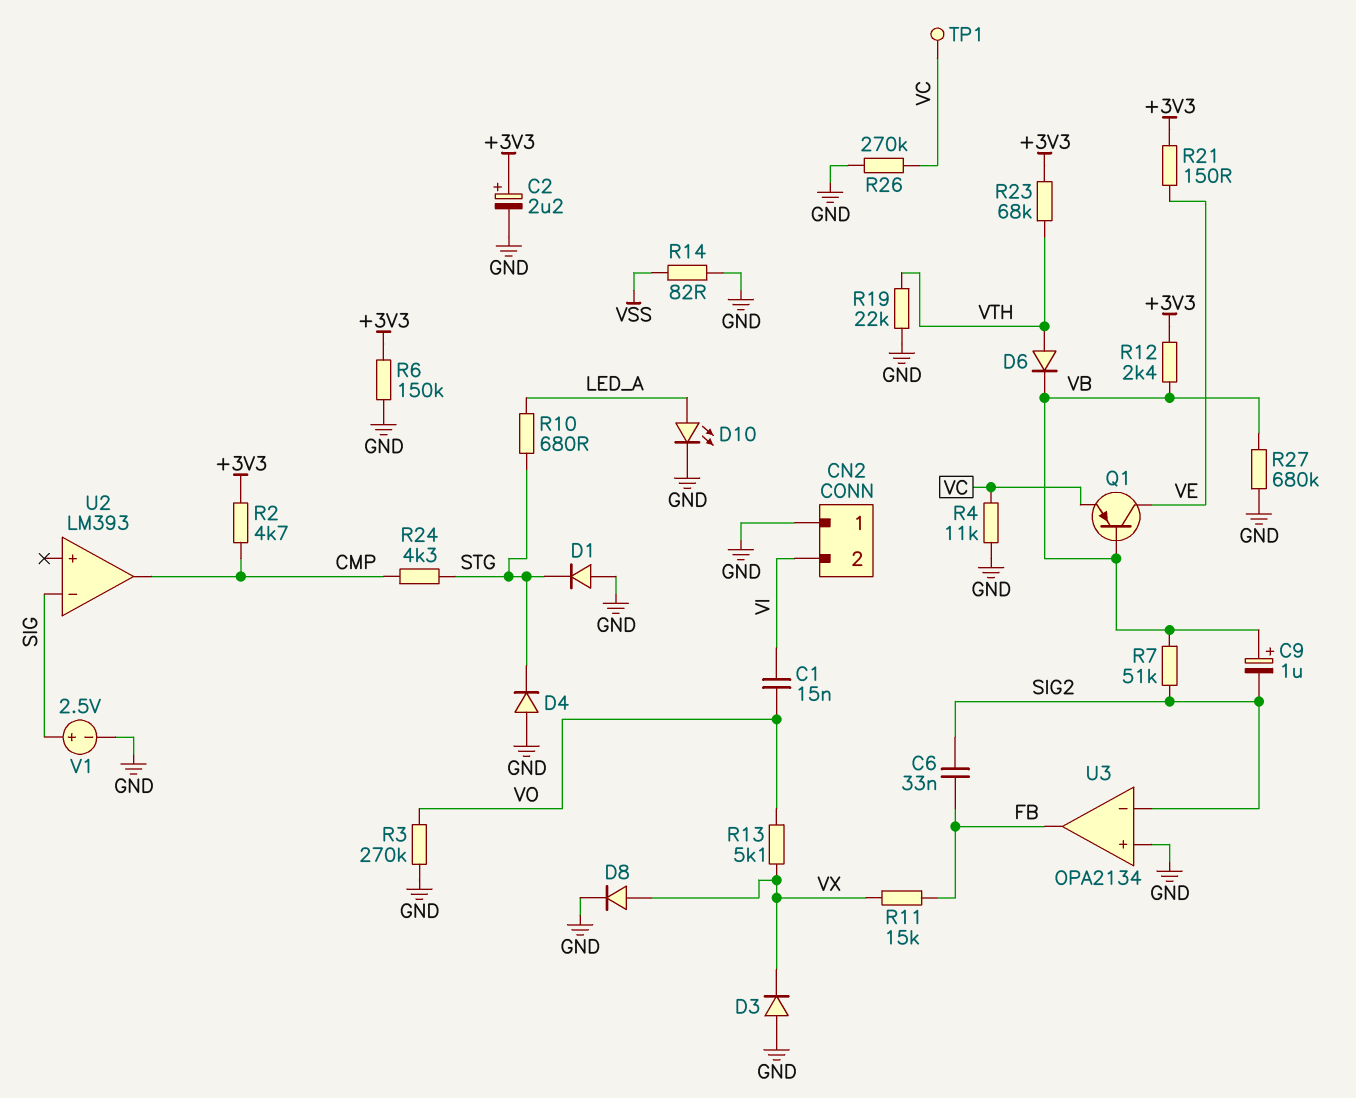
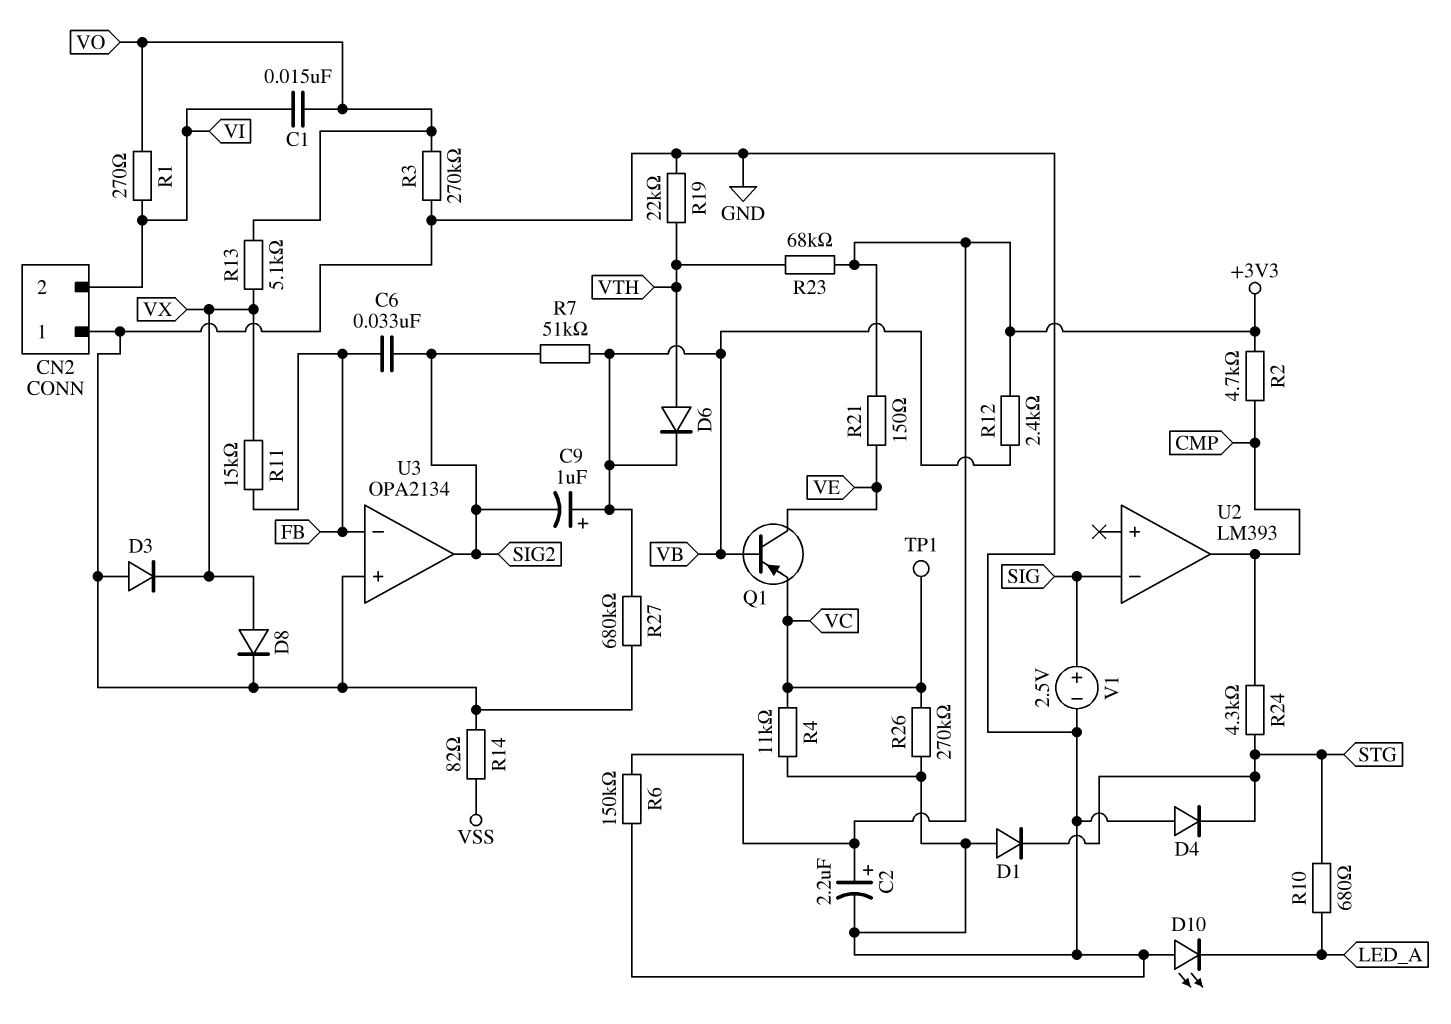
D10: LED (A LED_A, K GND) -> LED (A GND, K LED_A)
R1: none -> 270 (VI, VO)
U3 pin in-: SIG2 -> FB
U3 pin out: FB -> SIG2

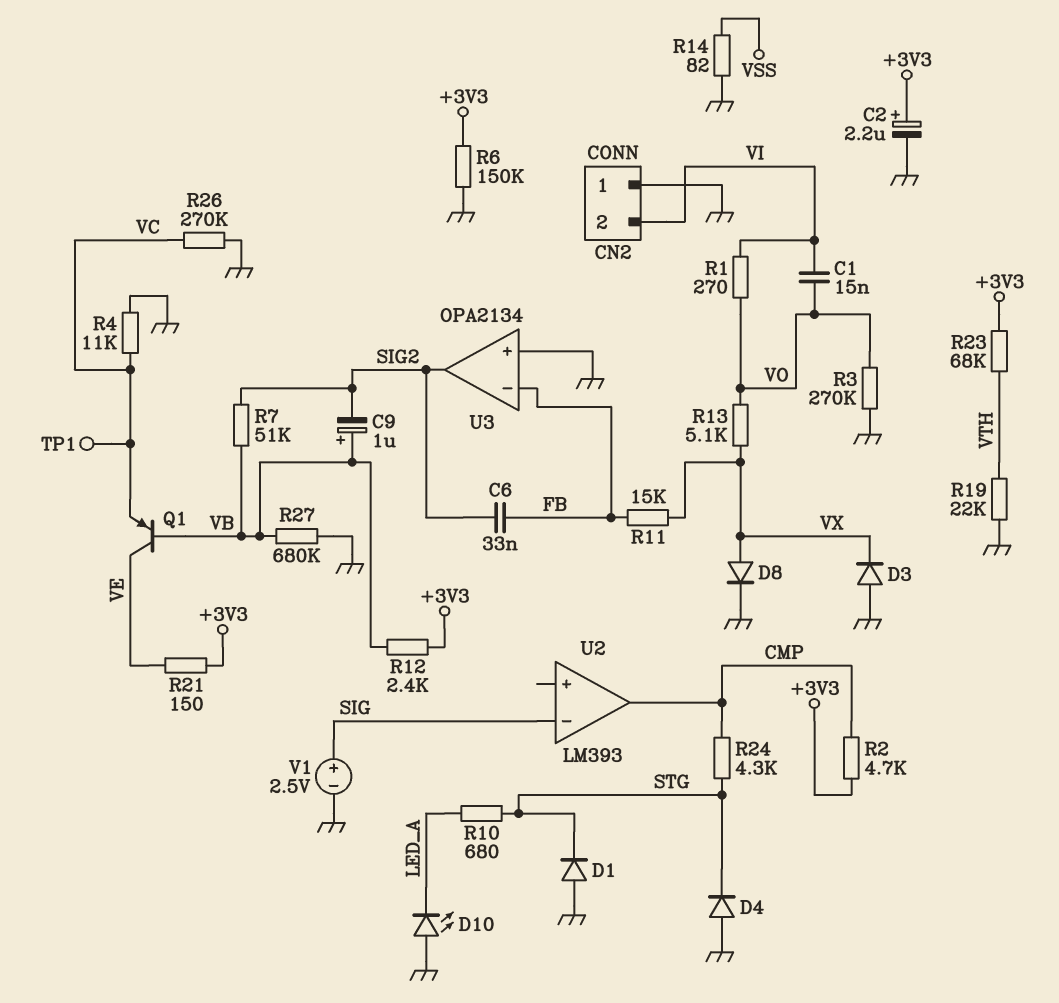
D6: diode (A VTH, K VB) -> none

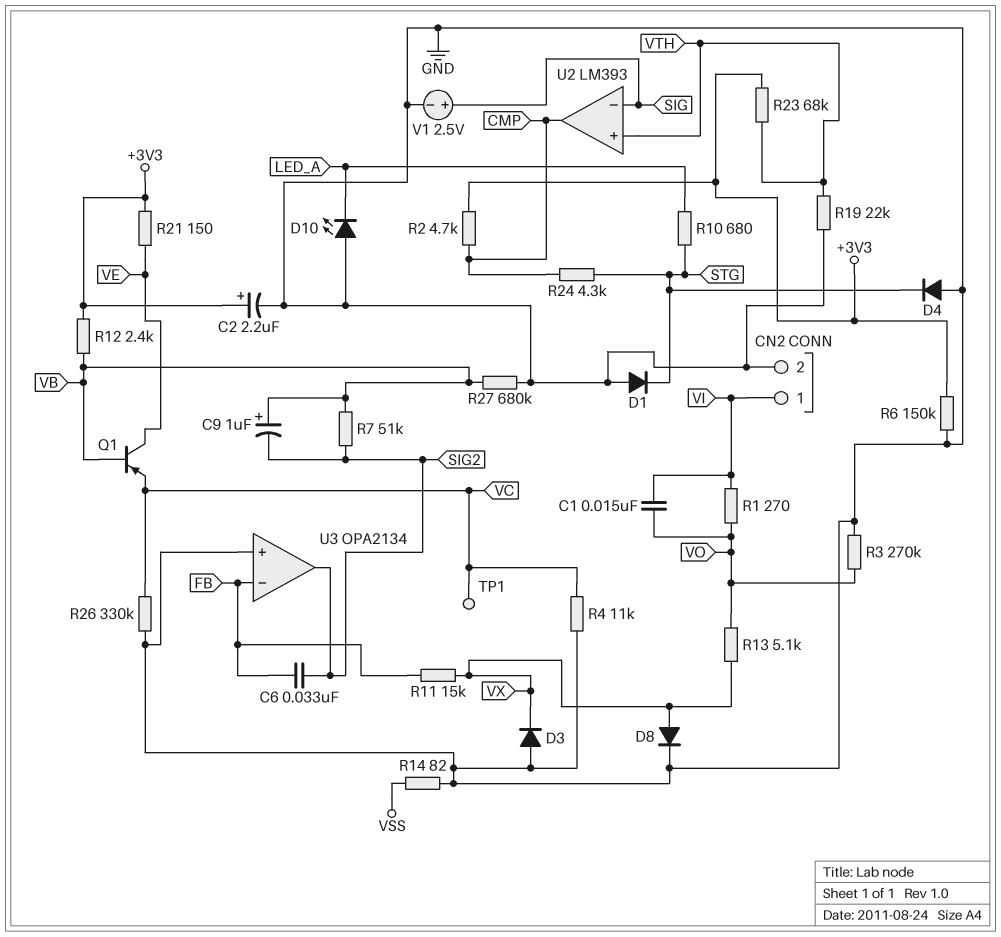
CN2 pin 1: GND -> VI
CN2 pin 2: VI -> GND
R26: 270k (GND, VC) -> 330k (GND, VC)
U2 pin in+: none -> VTH

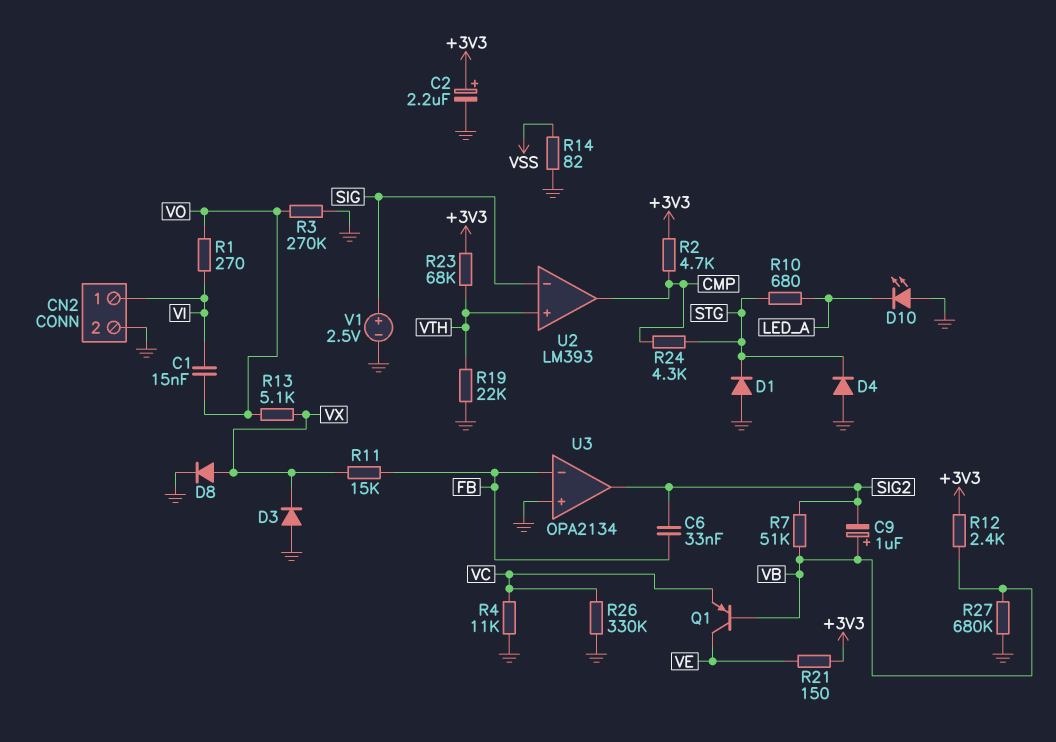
R6: 150k (+3V3, GND) -> none
TP1: test point (VC) -> none

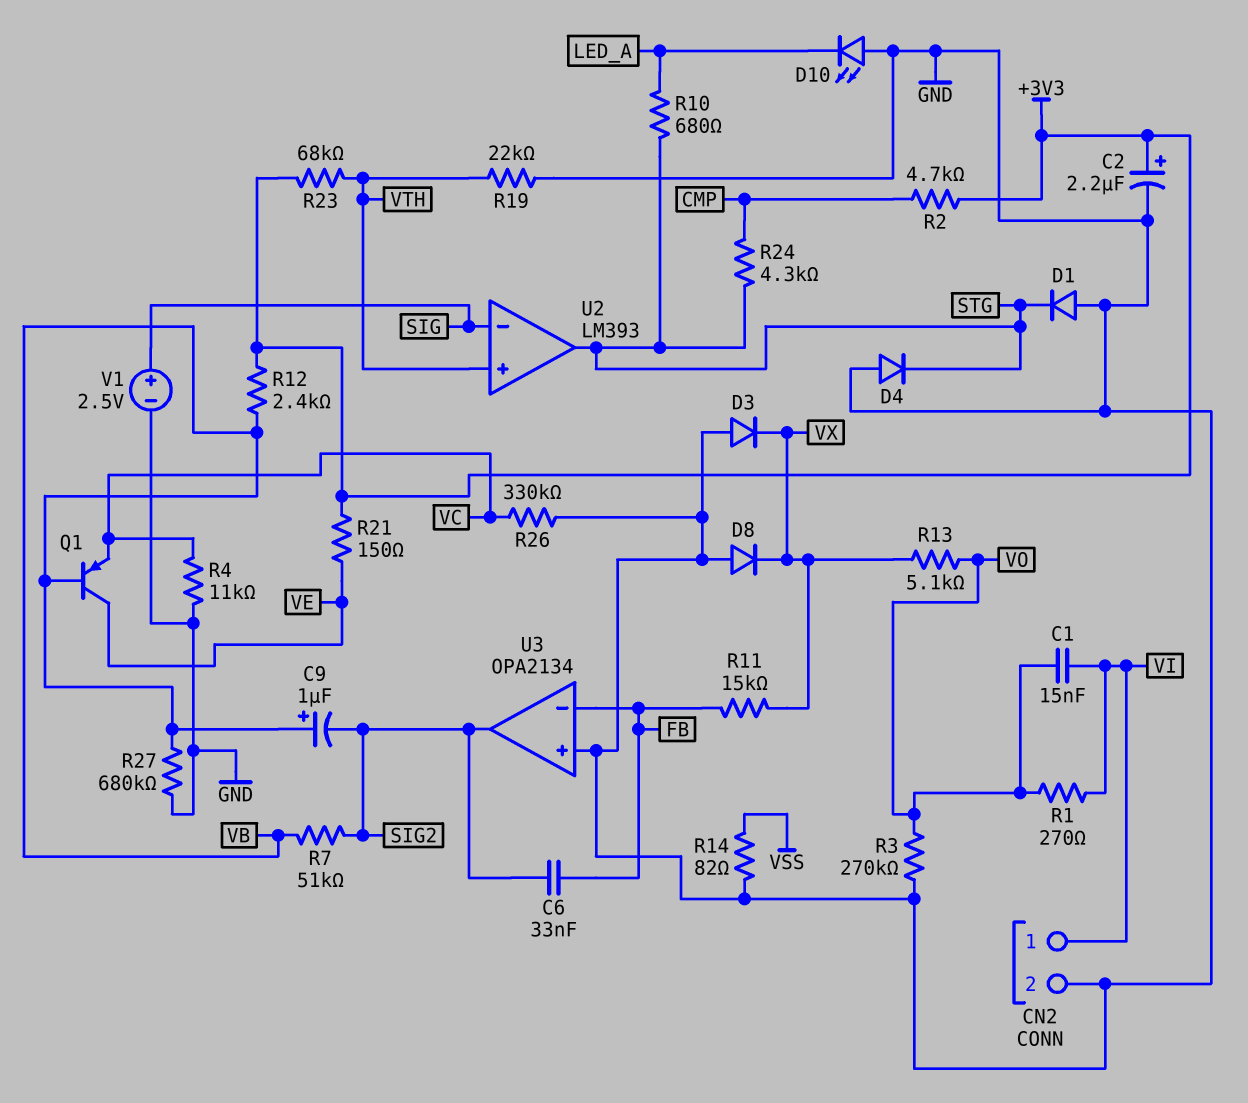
D8: diode (A VX, K GND) -> diode (A GND, K VX)
U2 pin out: CMP -> STG

